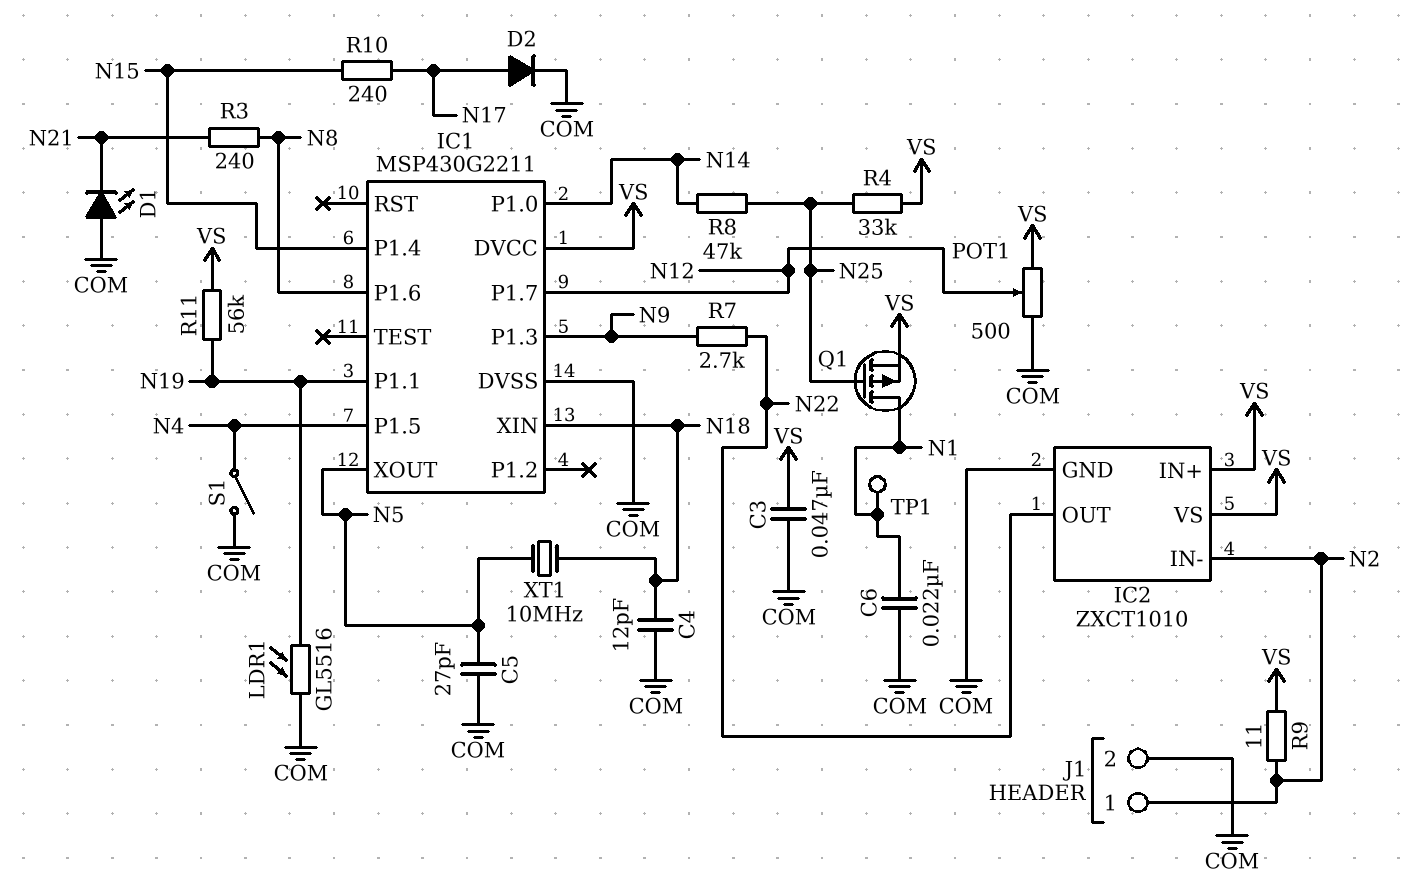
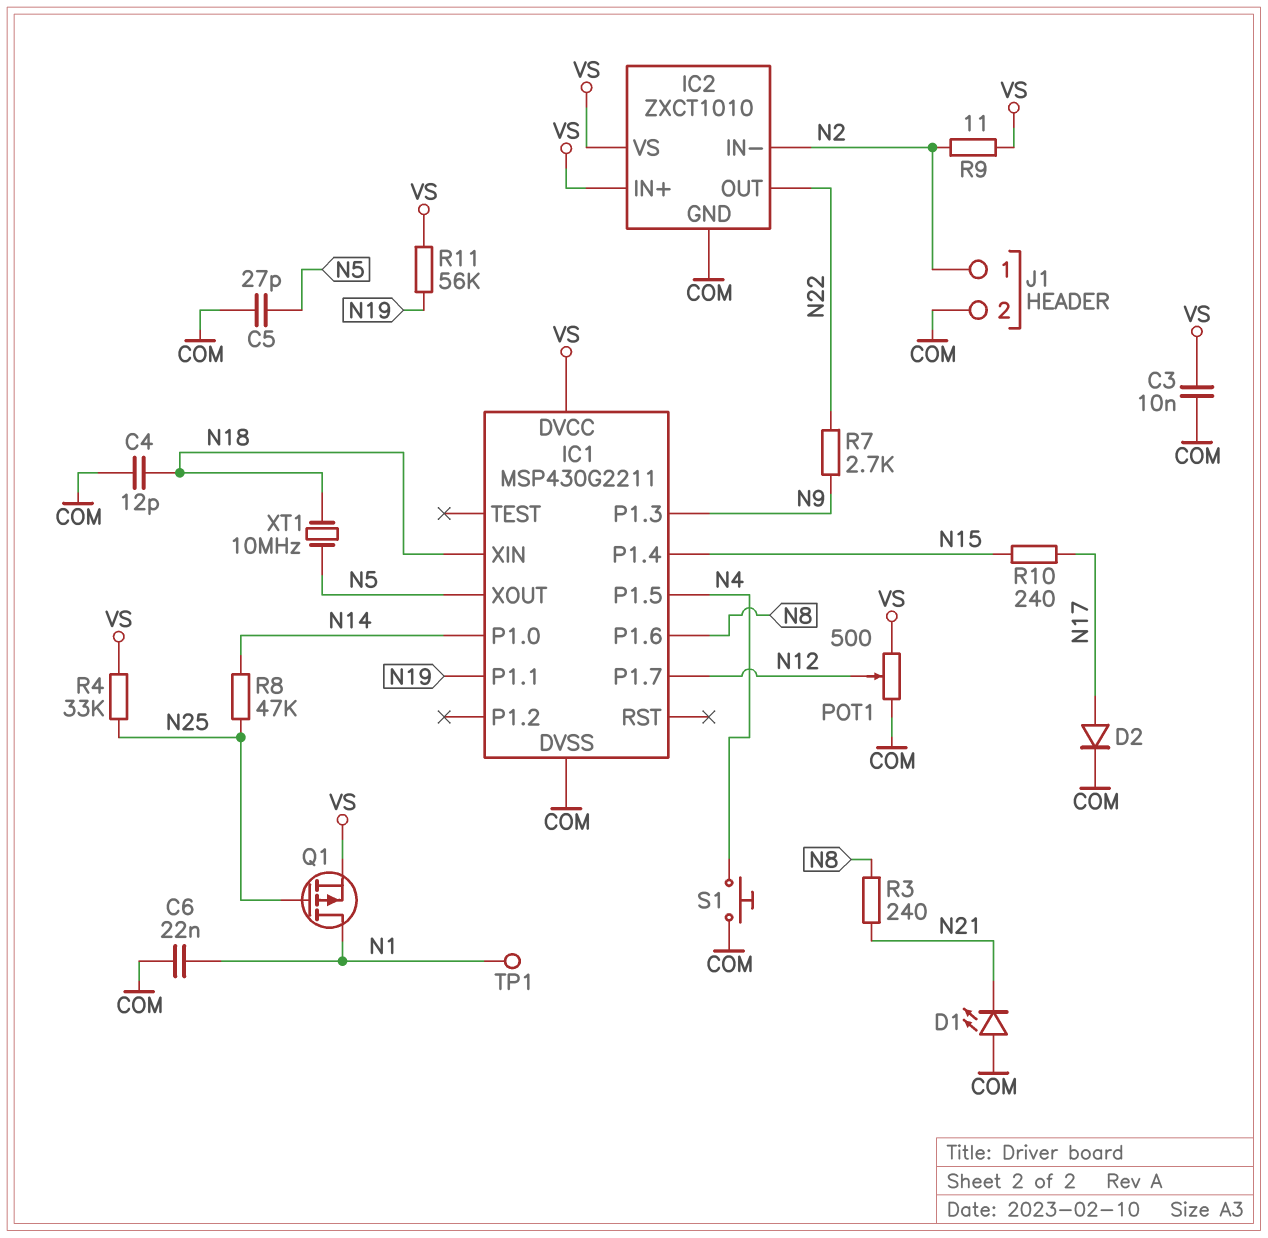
C3: 47nF (COM, VS) -> 10nF (COM, VS)
LDR1: GL5516 (COM, N19) -> none
S1: switch (COM, N4) -> button (COM, N4)

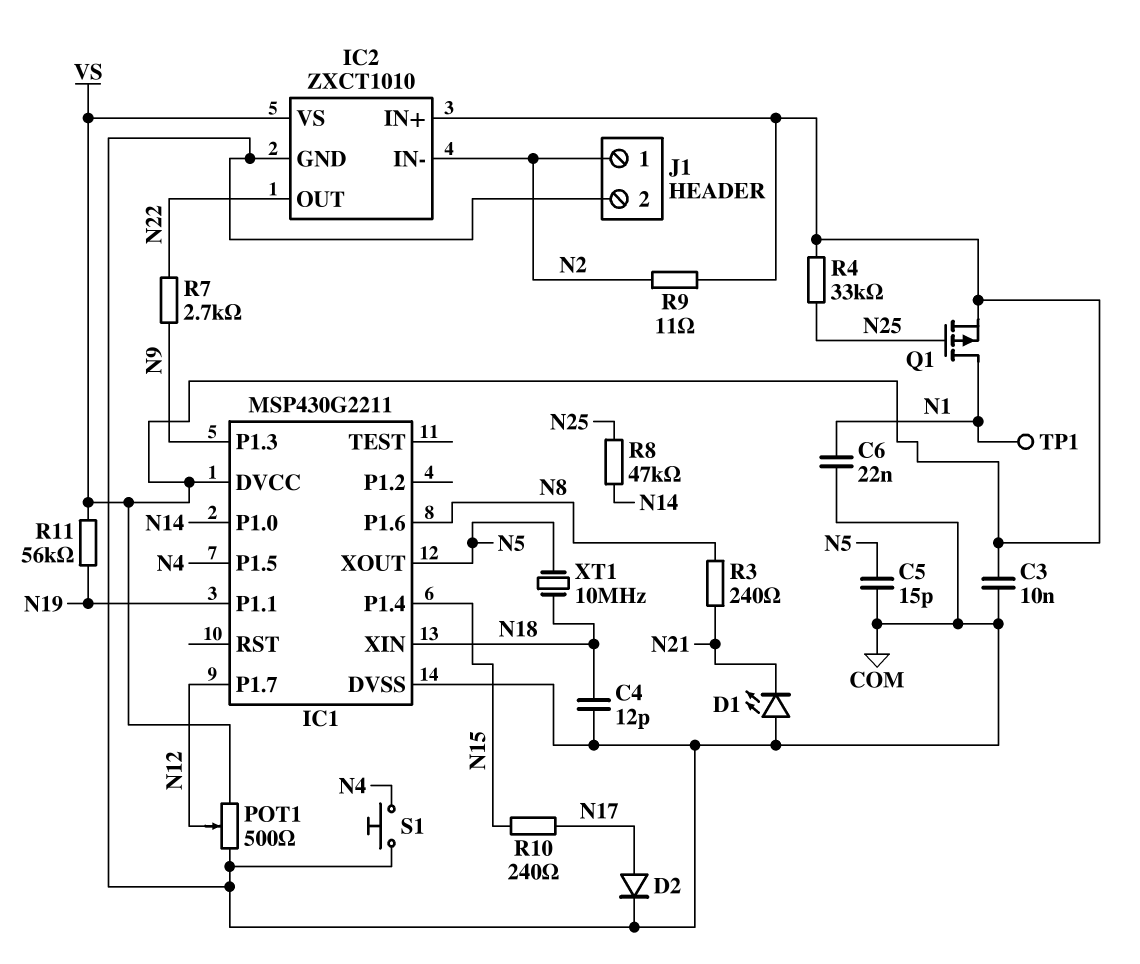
C5: 27pF (COM, N5) -> 15pF (COM, N5)

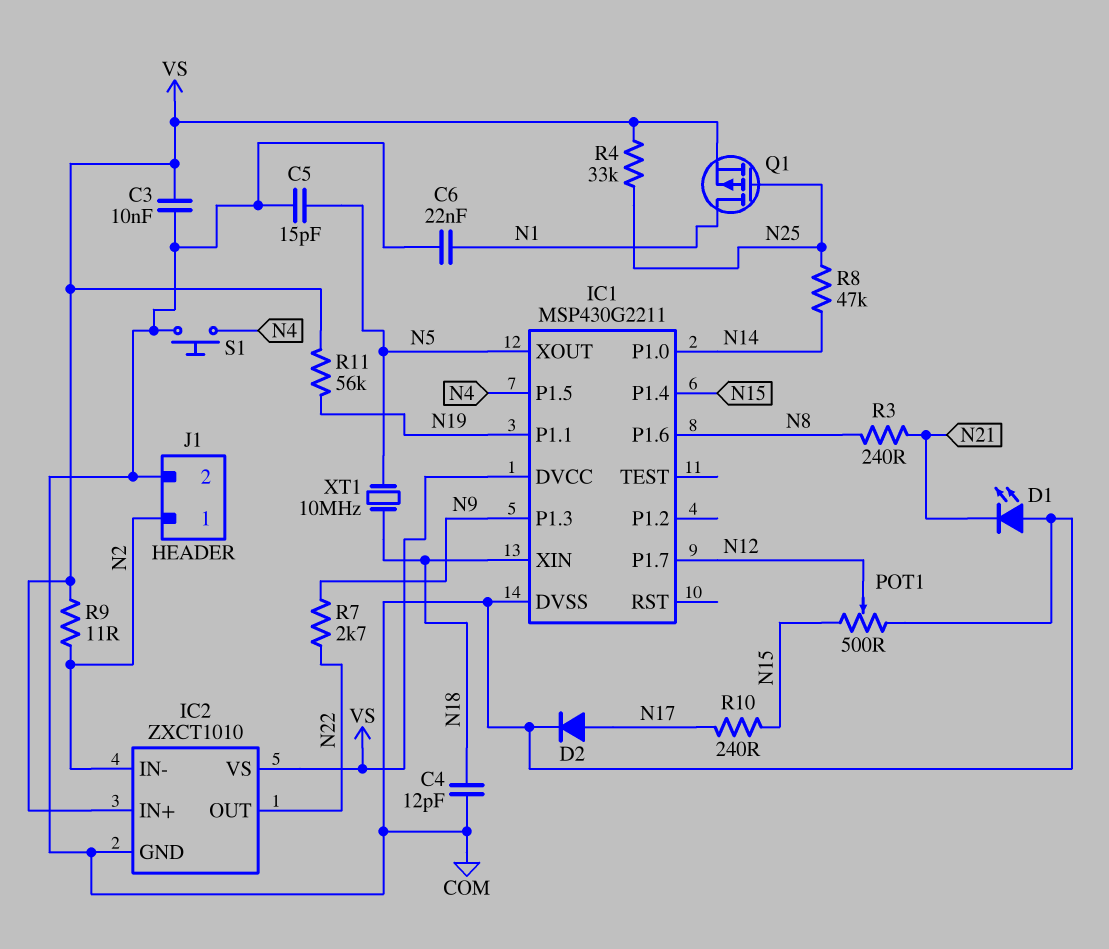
POT1: 500 (COM, VS, wiper N12) -> 500 (COM, N15, wiper N12)
TP1: test point (N1) -> none

